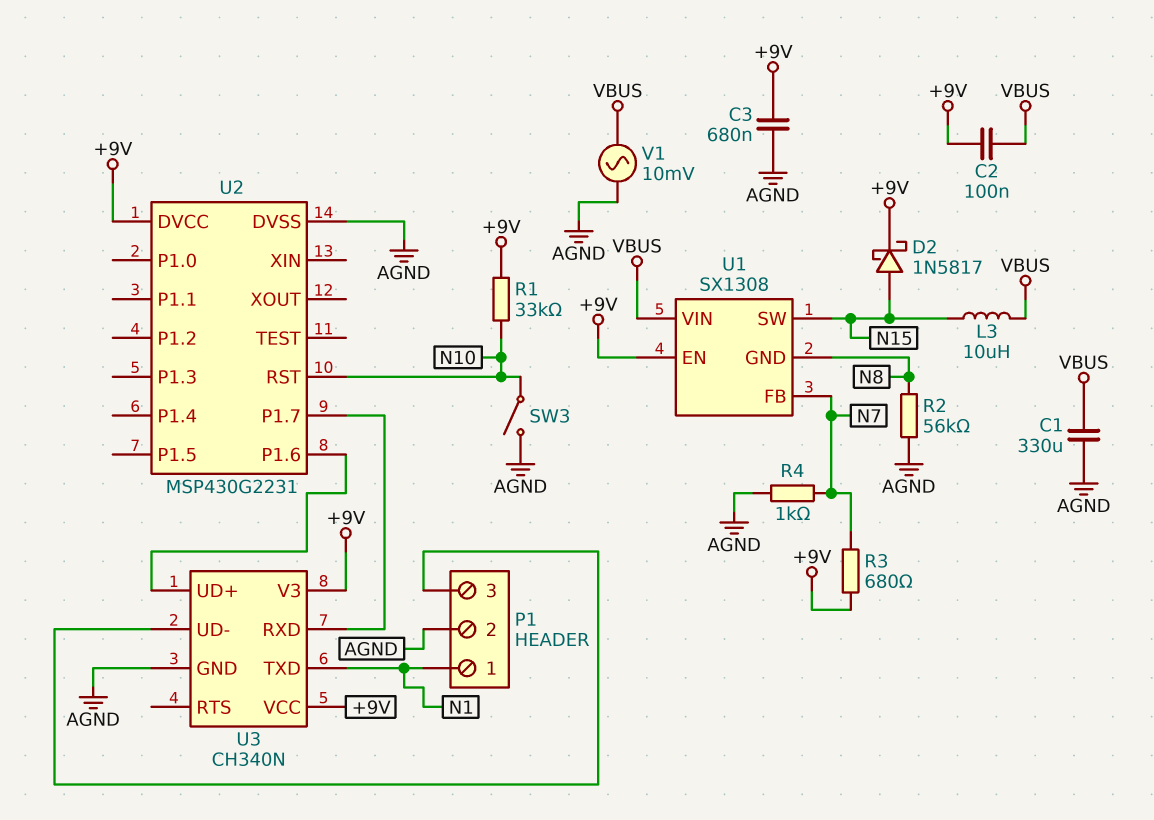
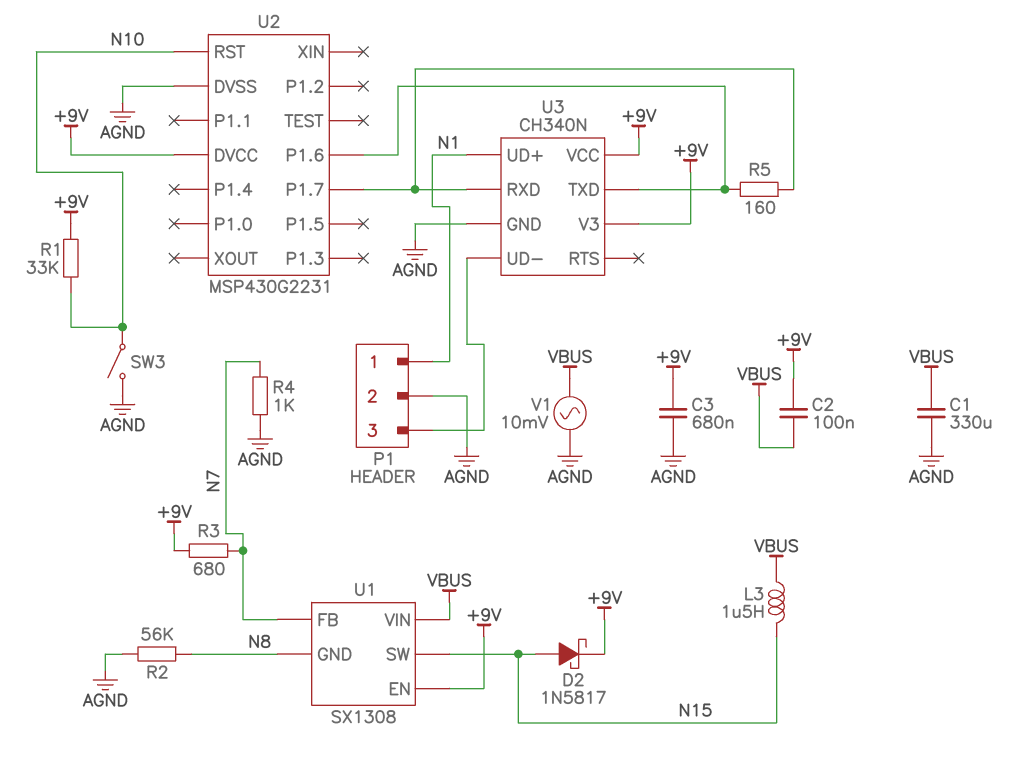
L3: 10uH (N15, VBUS) -> 1.5uH (N15, VBUS)
R5: none -> 160 (U2/P1.6, U2/P1.7)
U3 pin TXD: N1 -> U2/P1.6
U3 pin UD+: U2/P1.6 -> N1

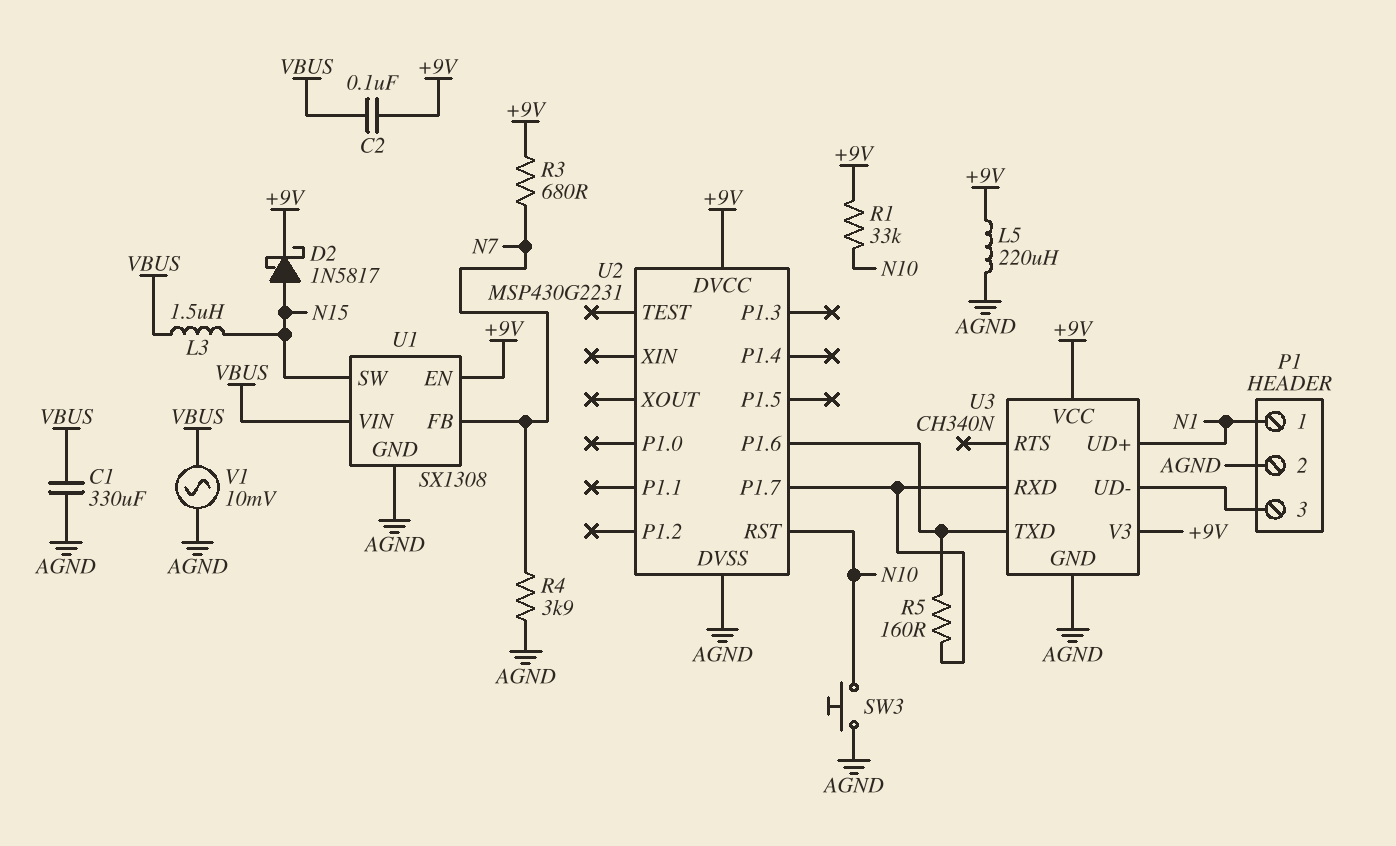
C3: 680nF (+9V, AGND) -> none
L5: none -> 220uH (+9V, AGND)
R2: 56k (AGND, N8) -> none
R4: 1k (AGND, N7) -> 3.9k (AGND, N7)
SW3: switch (AGND, N10) -> button (AGND, N10)
U1 pin GND: N8 -> AGND

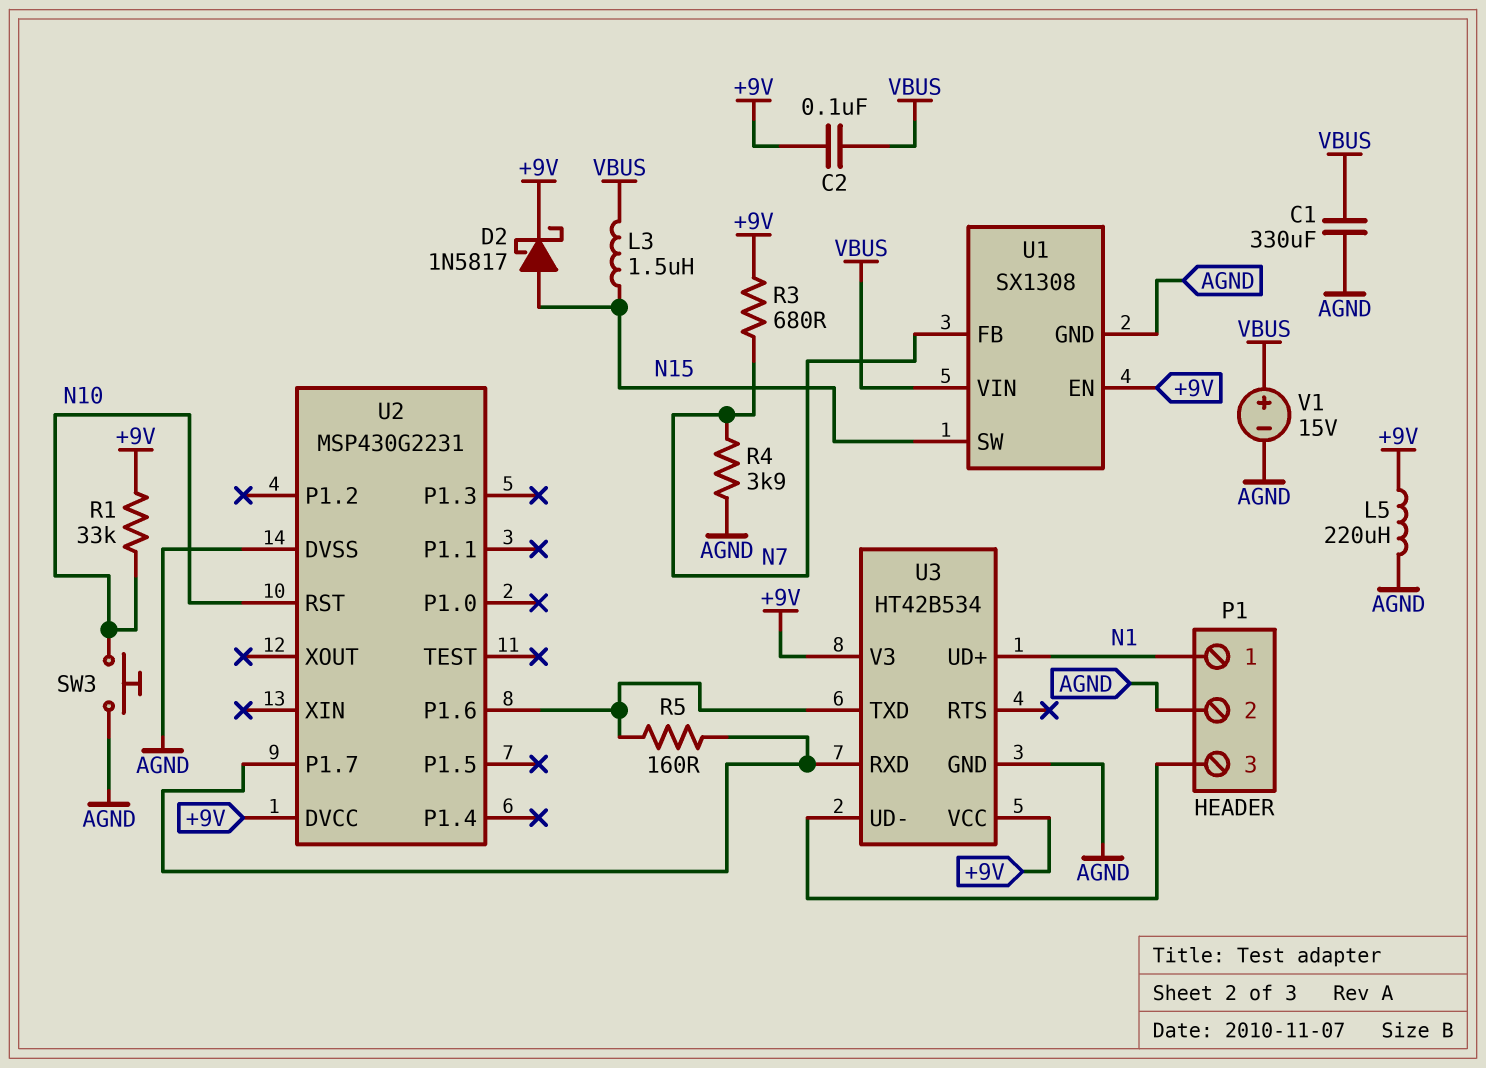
U3: CH340N -> HT42B534
V1: AC 10mV (AGND, VBUS) -> 15V (plus VBUS, minus AGND)

